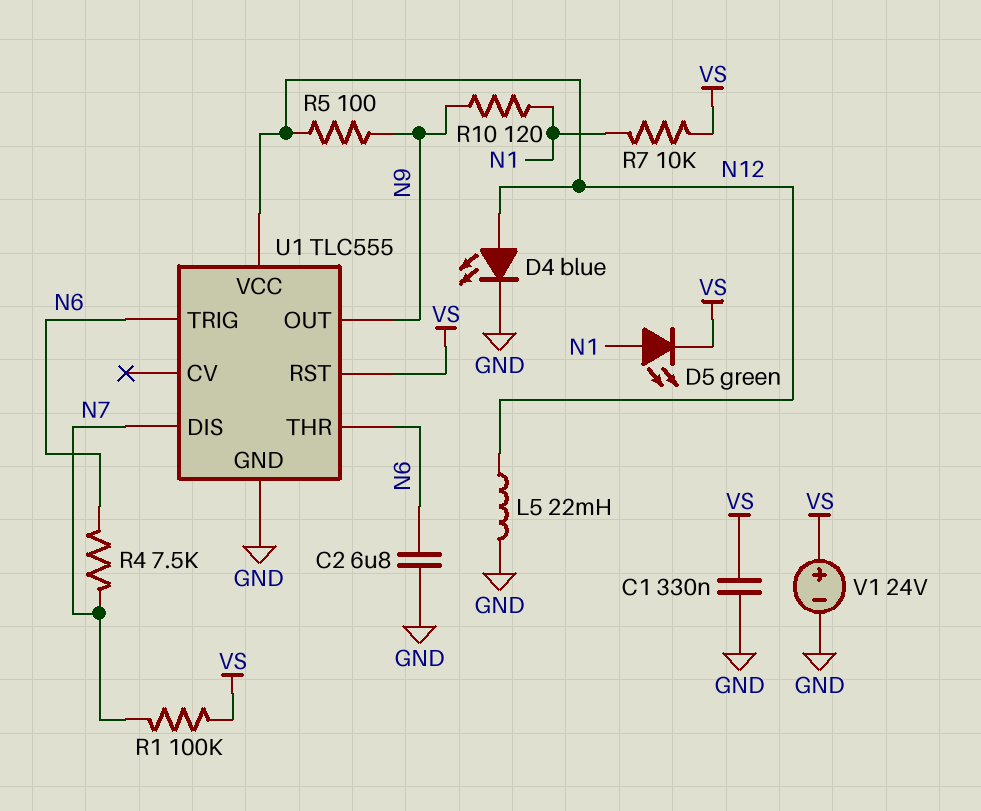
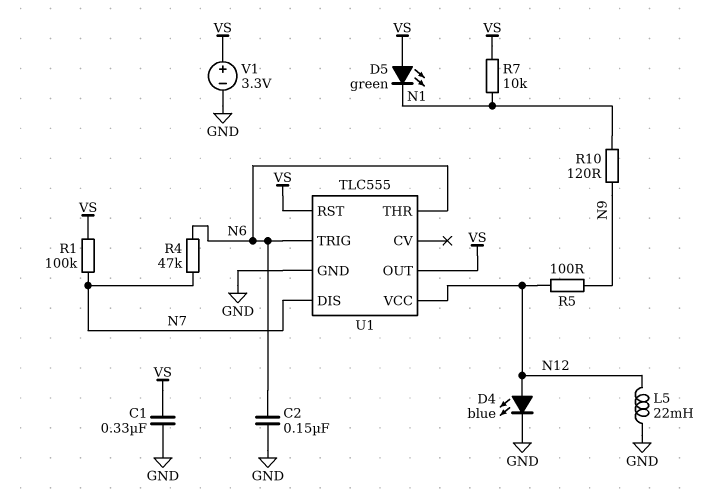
C2: 6.8uF (GND, N6) -> 150nF (GND, N6)
D5: LED green (A N1, K VS) -> LED green (A VS, K N1)
R4: 7.5k (N6, N7) -> 47k (N6, N7)
U1 pin OUT: N9 -> VS
V1: 24V (plus VS, minus GND) -> 3.3V (plus VS, minus GND)

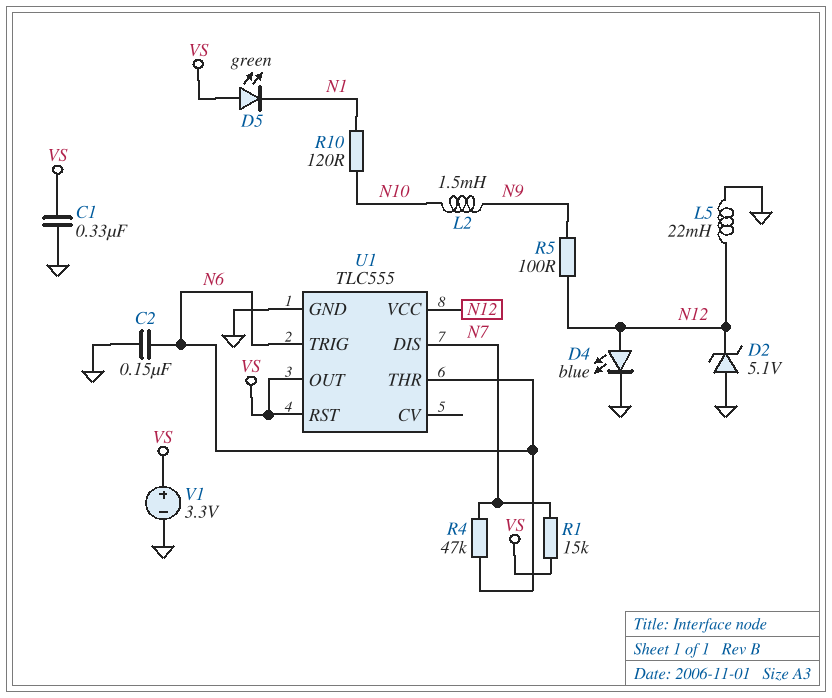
D2: none -> zener 5.1V (A GND, K N12)
L2: none -> 1.5mH (N9, N10)
R1: 100k (N7, VS) -> 15k (N7, VS)
R7: 10k (N1, VS) -> none
R10: 120 (N1, N9) -> 120 (N1, N10)

